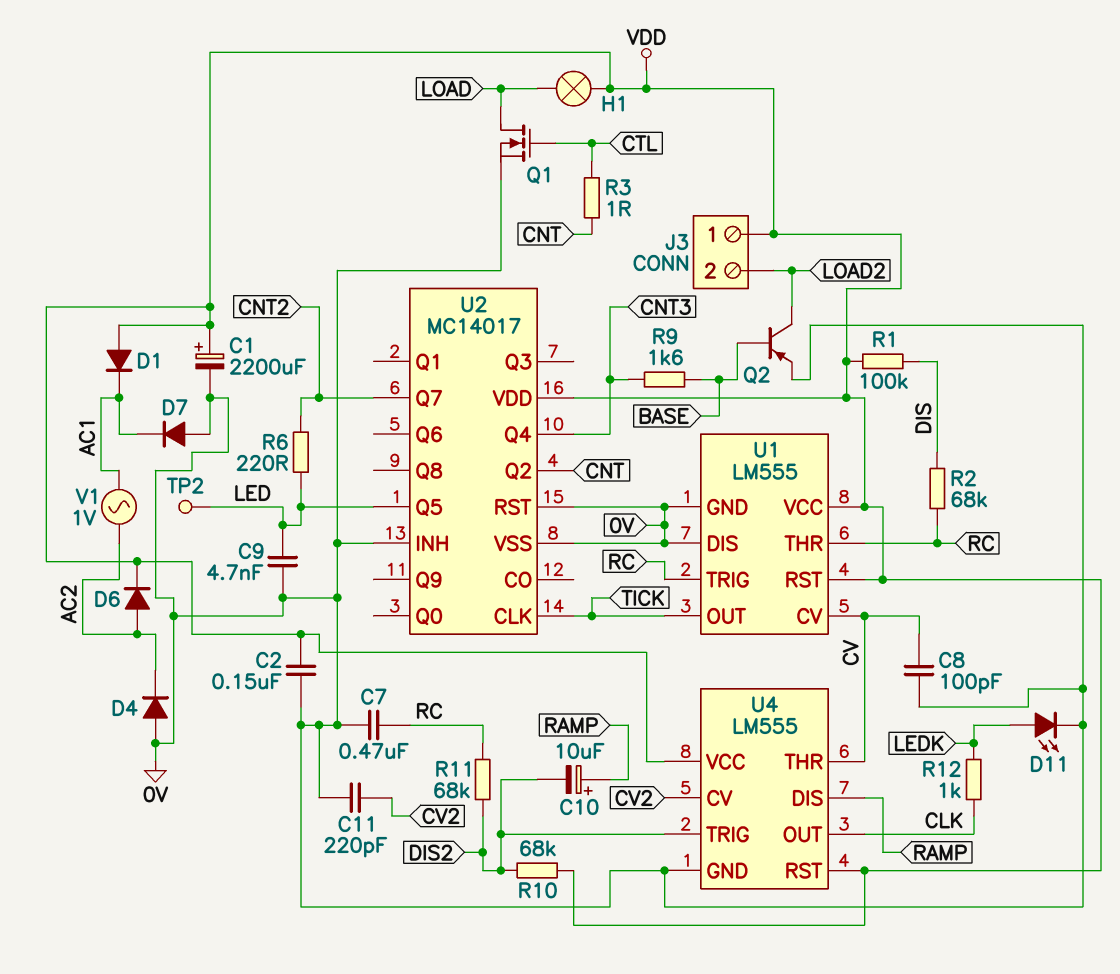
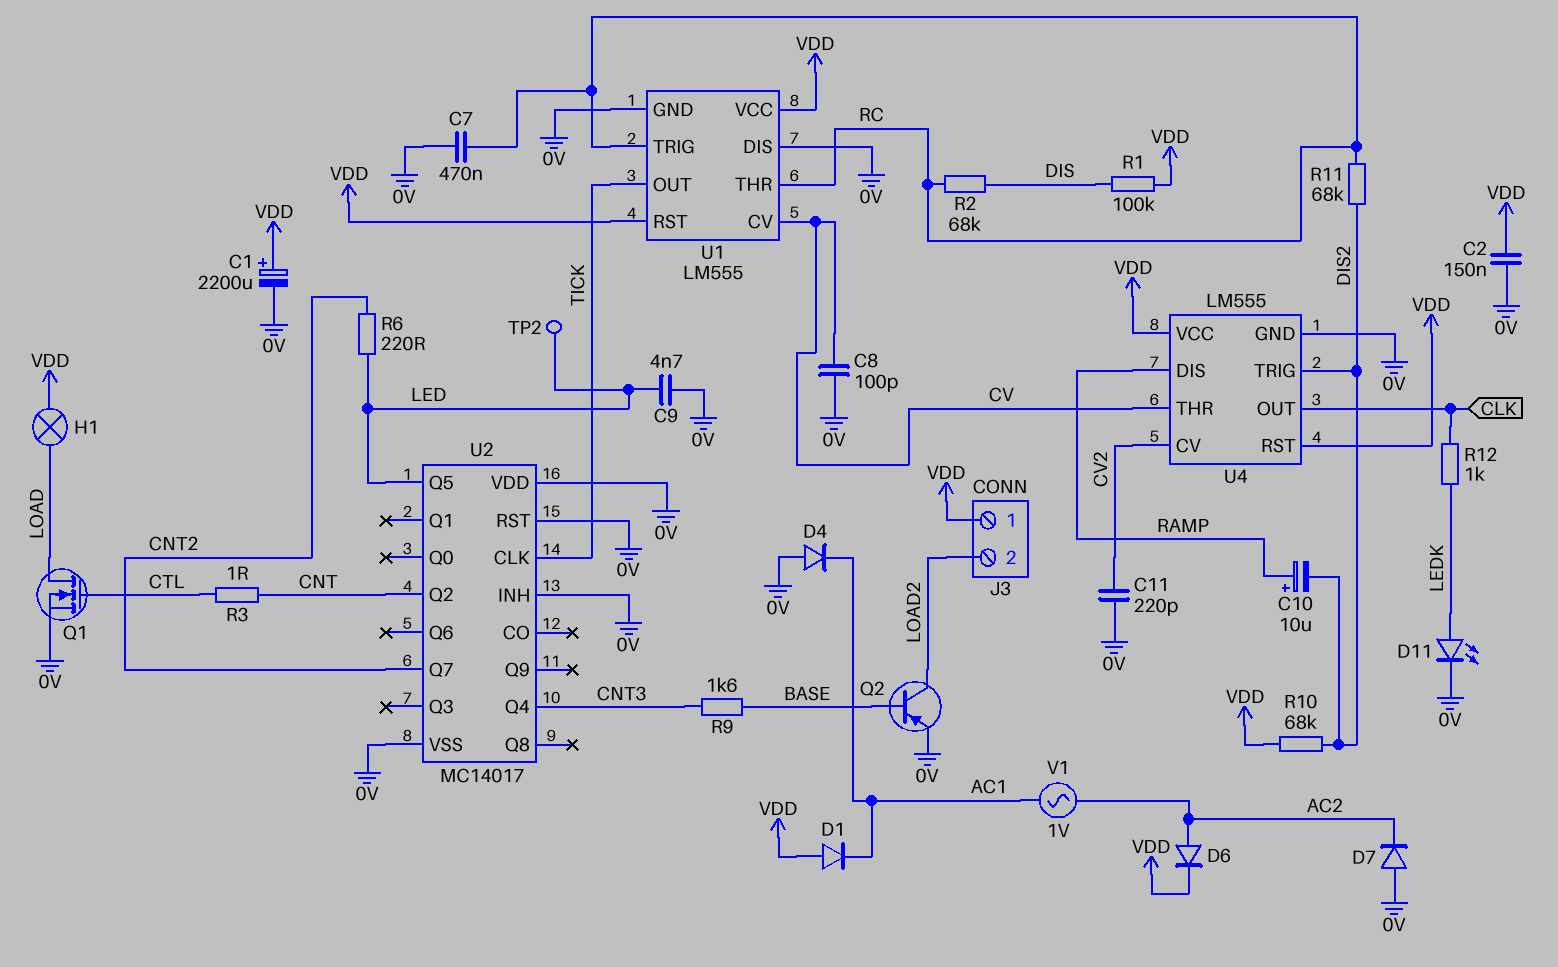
D4: diode (A 0V, K AC2) -> diode (A 0V, K AC1)
D7: diode (A 0V, K AC1) -> diode (A 0V, K AC2)
U2 pin VDD: VDD -> 0V

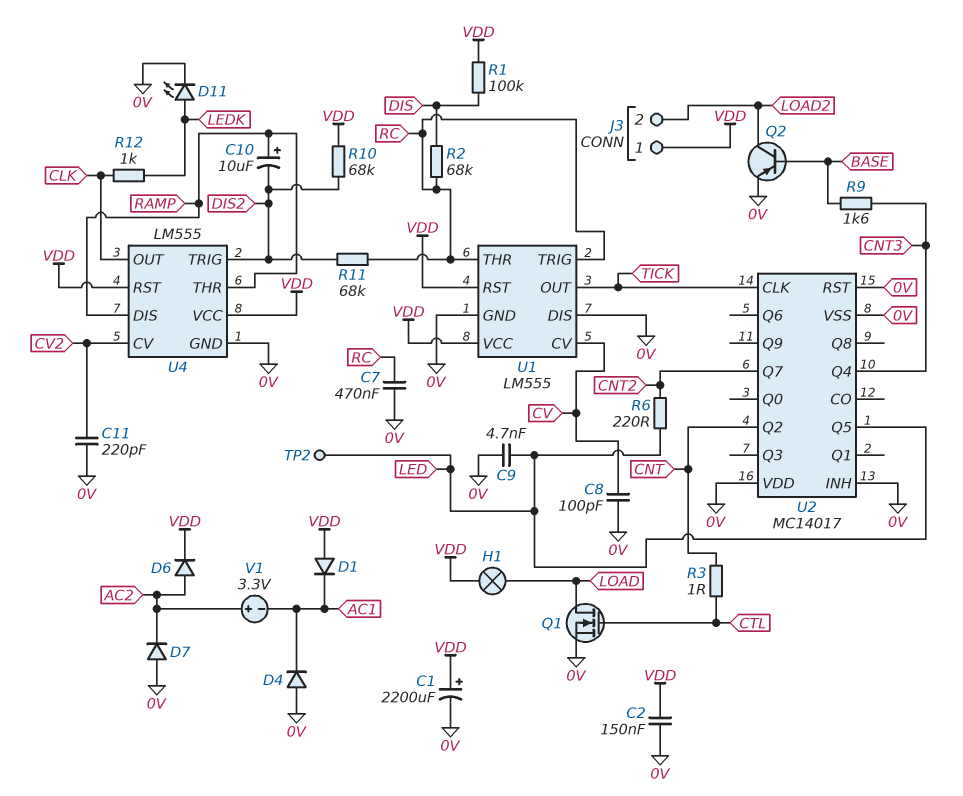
U4 pin THR: CV -> RAMP
V1: AC 1V (AC1, AC2) -> 3.3V (plus AC2, minus AC1)

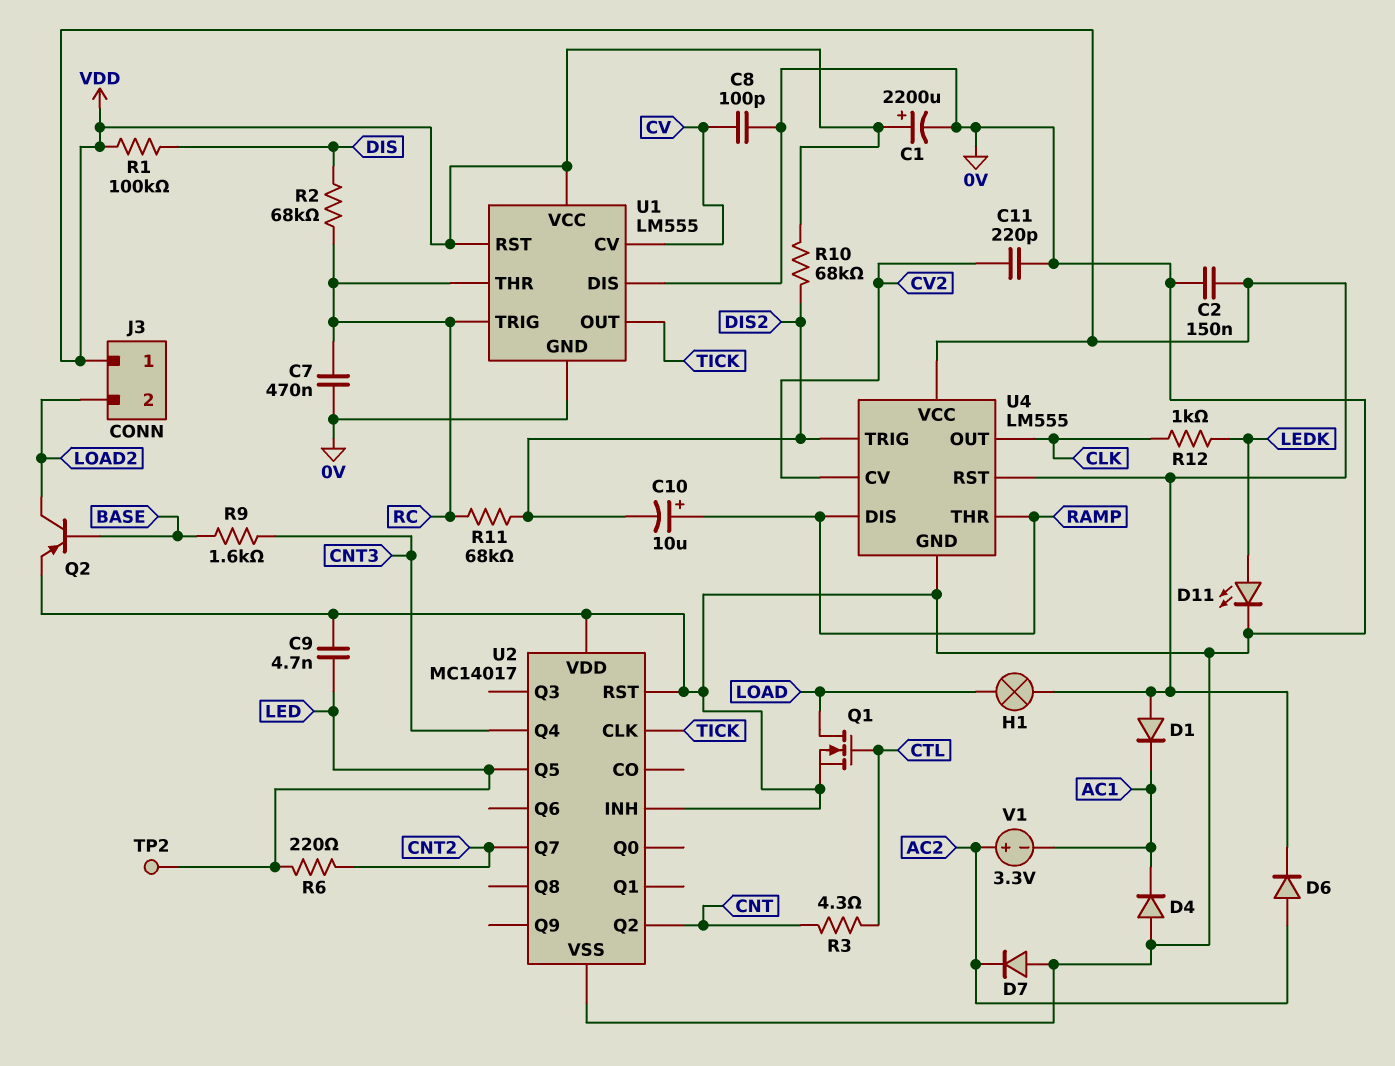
R3: 1 (CNT, CTL) -> 4.3 (CNT, CTL)

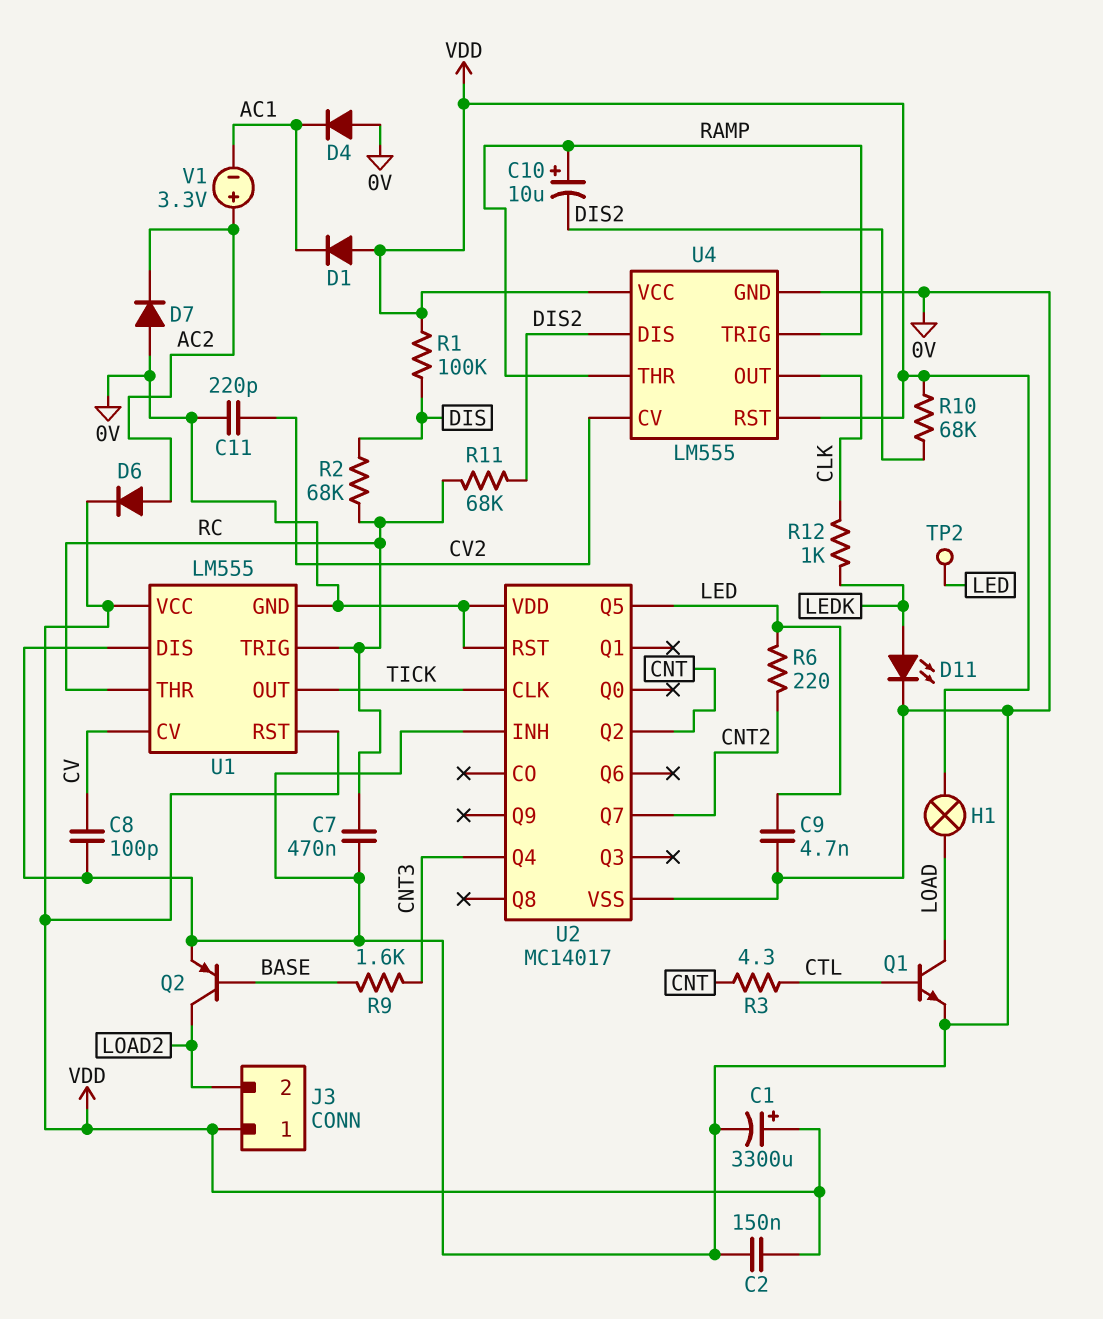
C1: 2200uF (plus VDD, minus 0V) -> 3300uF (plus VDD, minus 0V)
Q1: NMOS (G CTL, D LOAD, S 0V) -> NPN (B CTL, C LOAD, E 0V)
U4 pin DIS: RAMP -> DIS2
U4 pin TRIG: DIS2 -> RAMP

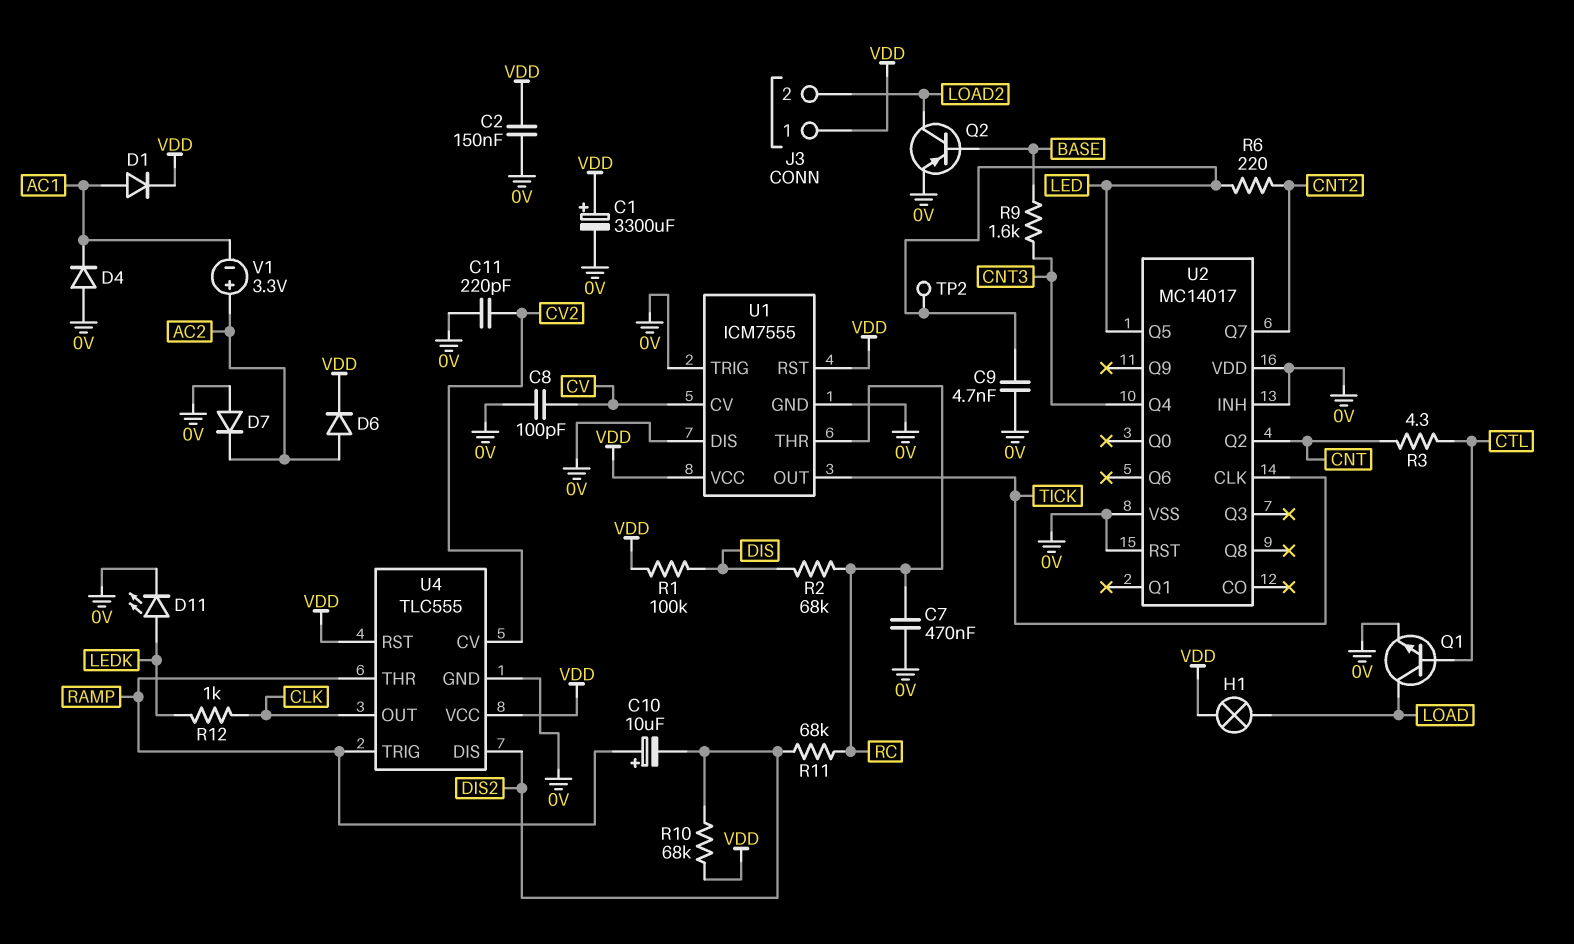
D1: diode (A VDD, K AC1) -> diode (A AC1, K VDD)
U1: LM555 -> ICM7555
U1 pin TRIG: RC -> 0V
U4: LM555 -> TLC555

